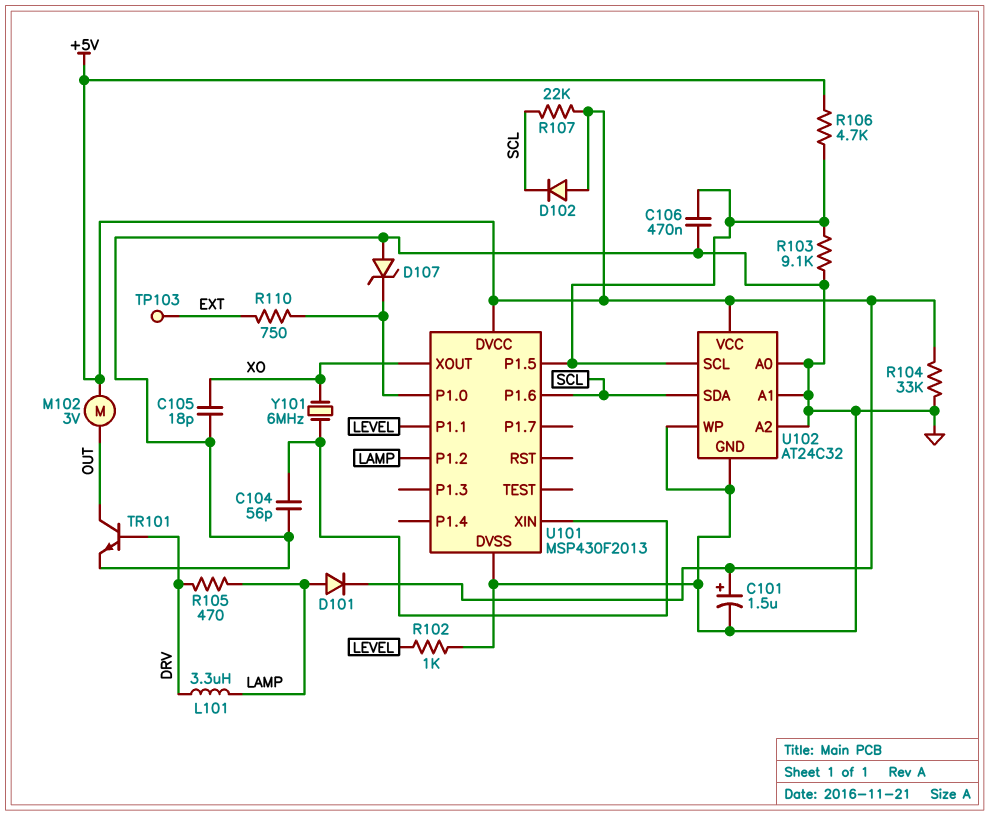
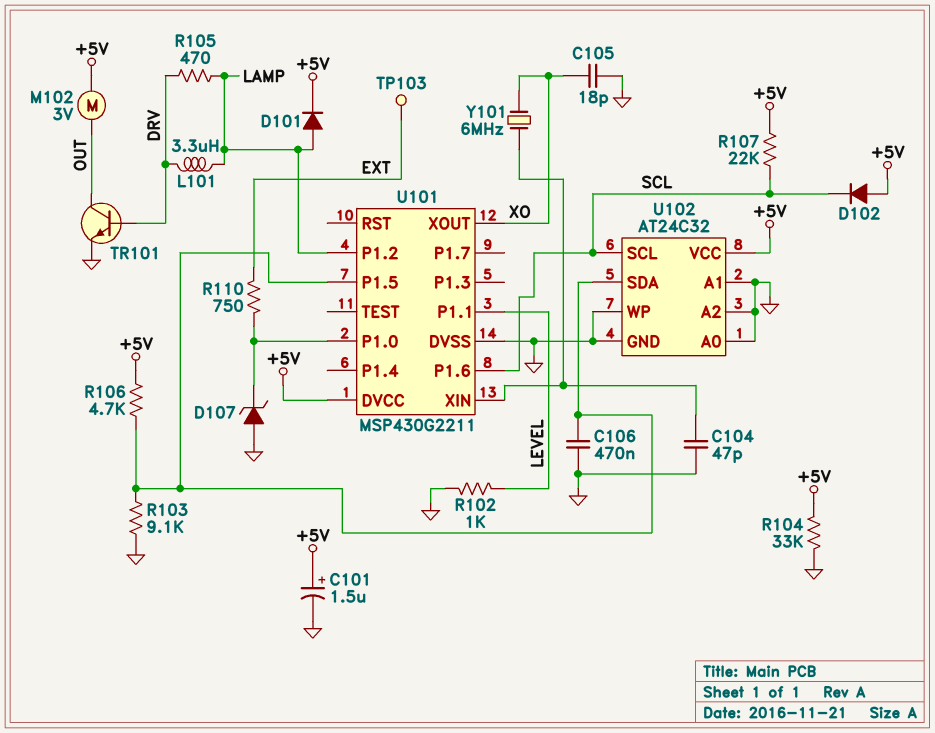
C104: 56pF (GND, U101/XIN) -> 47pF (GND, U101/XIN)
U101: MSP430F2013 -> MSP430G2211
U102 pin SCL: U101/P1.5 -> SCL
U102 pin SDA: SCL -> U101/P1.5

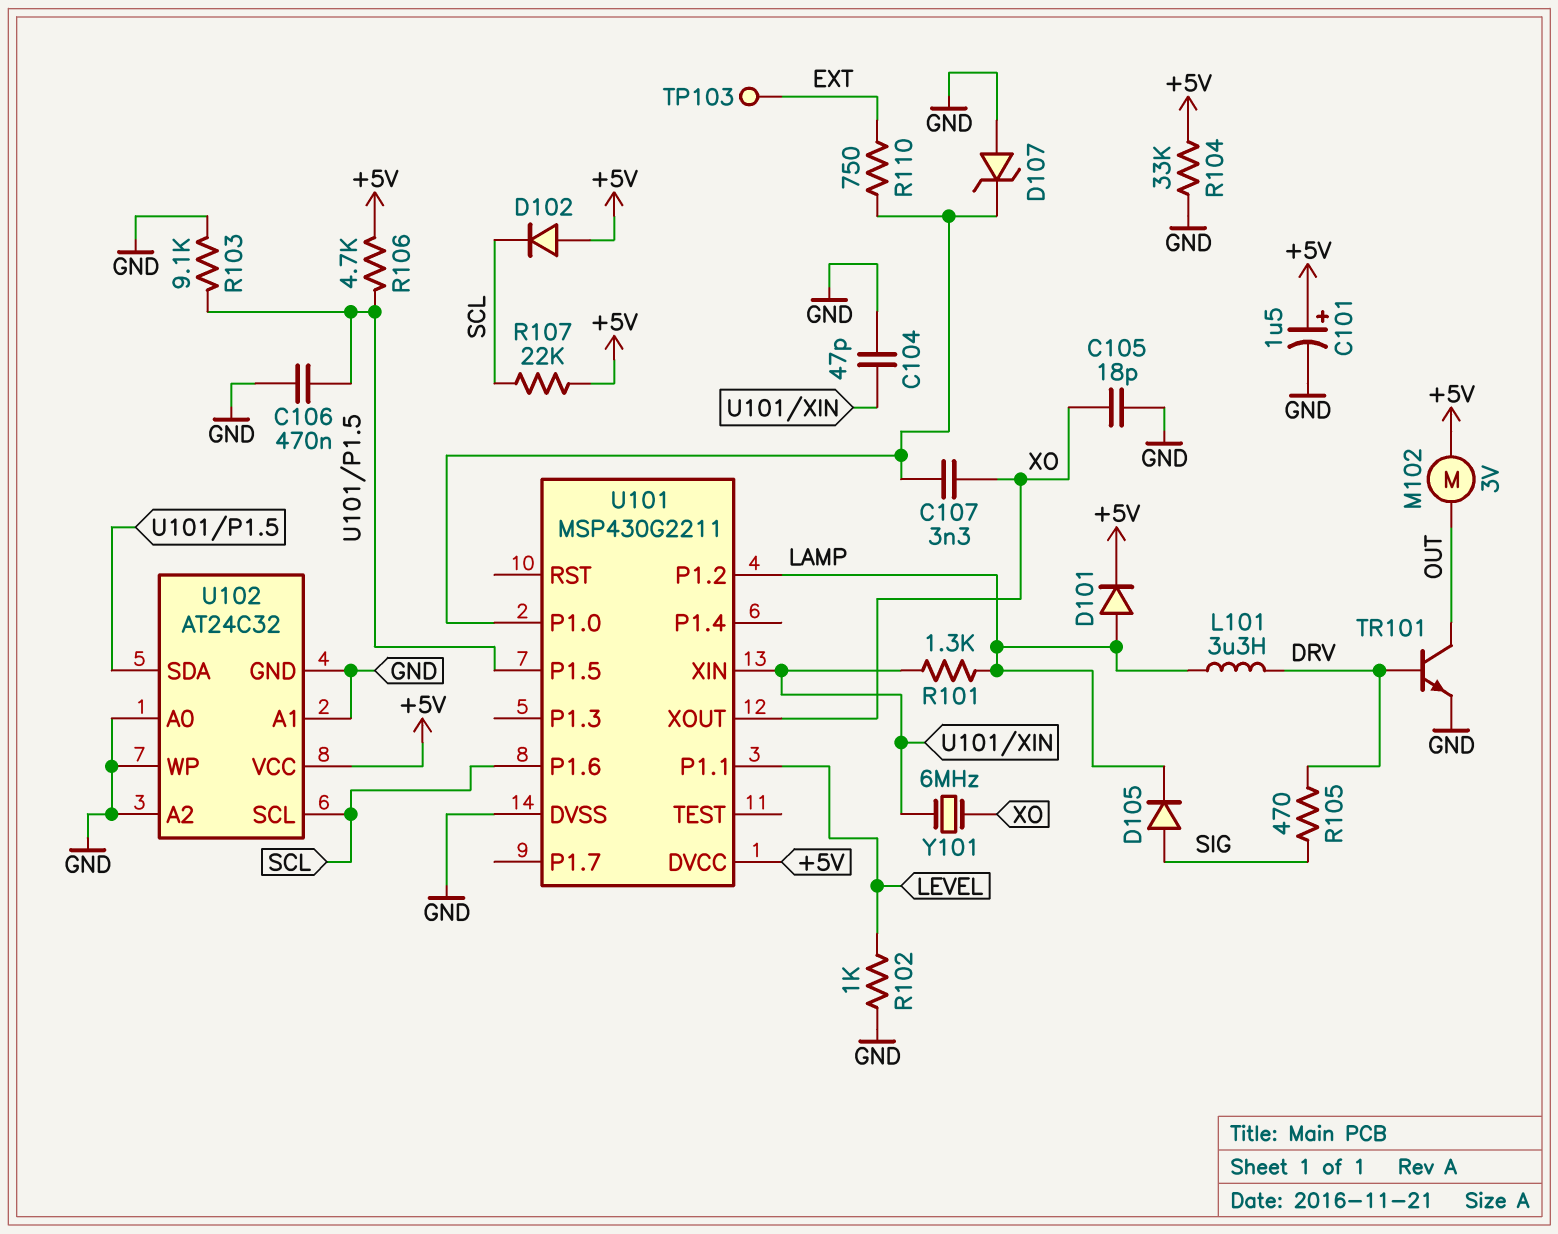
C107: none -> 3.3nF (U101/P1.0, XO)
D105: none -> diode (A SIG, K LAMP)
R101: none -> 1.3k (LAMP, U101/XIN)
R105: 470 (DRV, LAMP) -> 470 (DRV, SIG)

